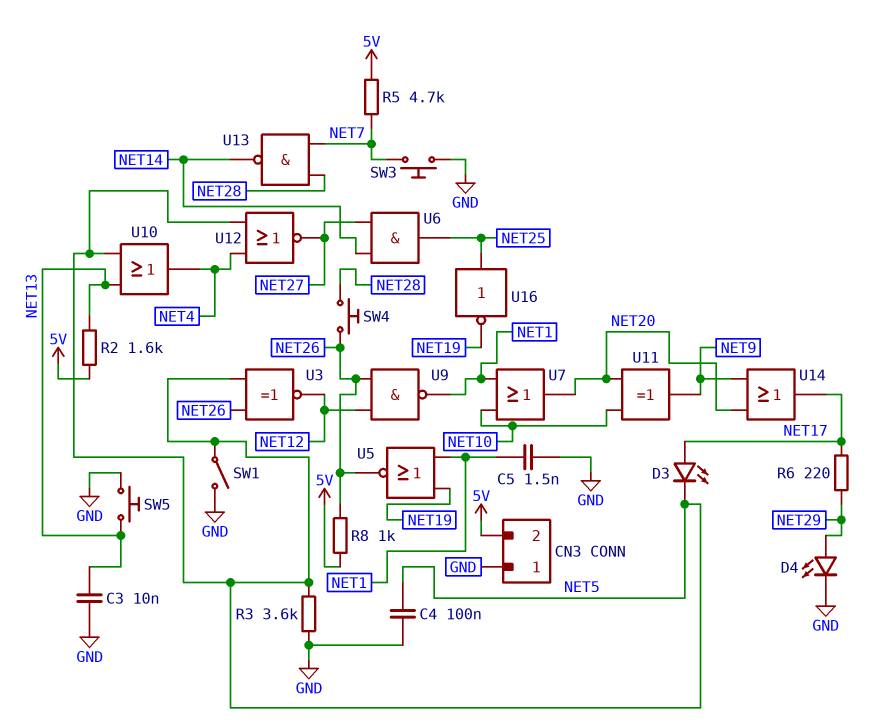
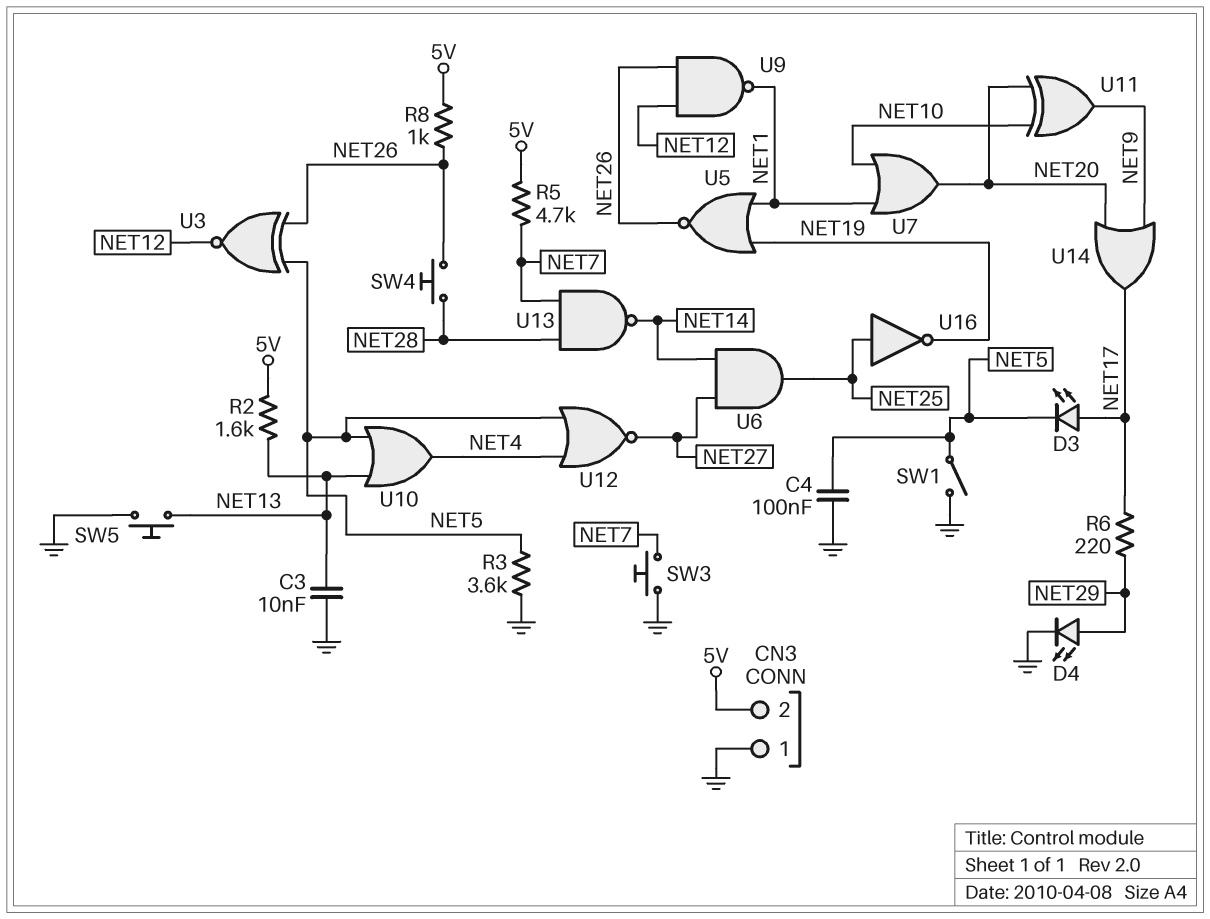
C5: 1.5nF (GND, NET1) -> none

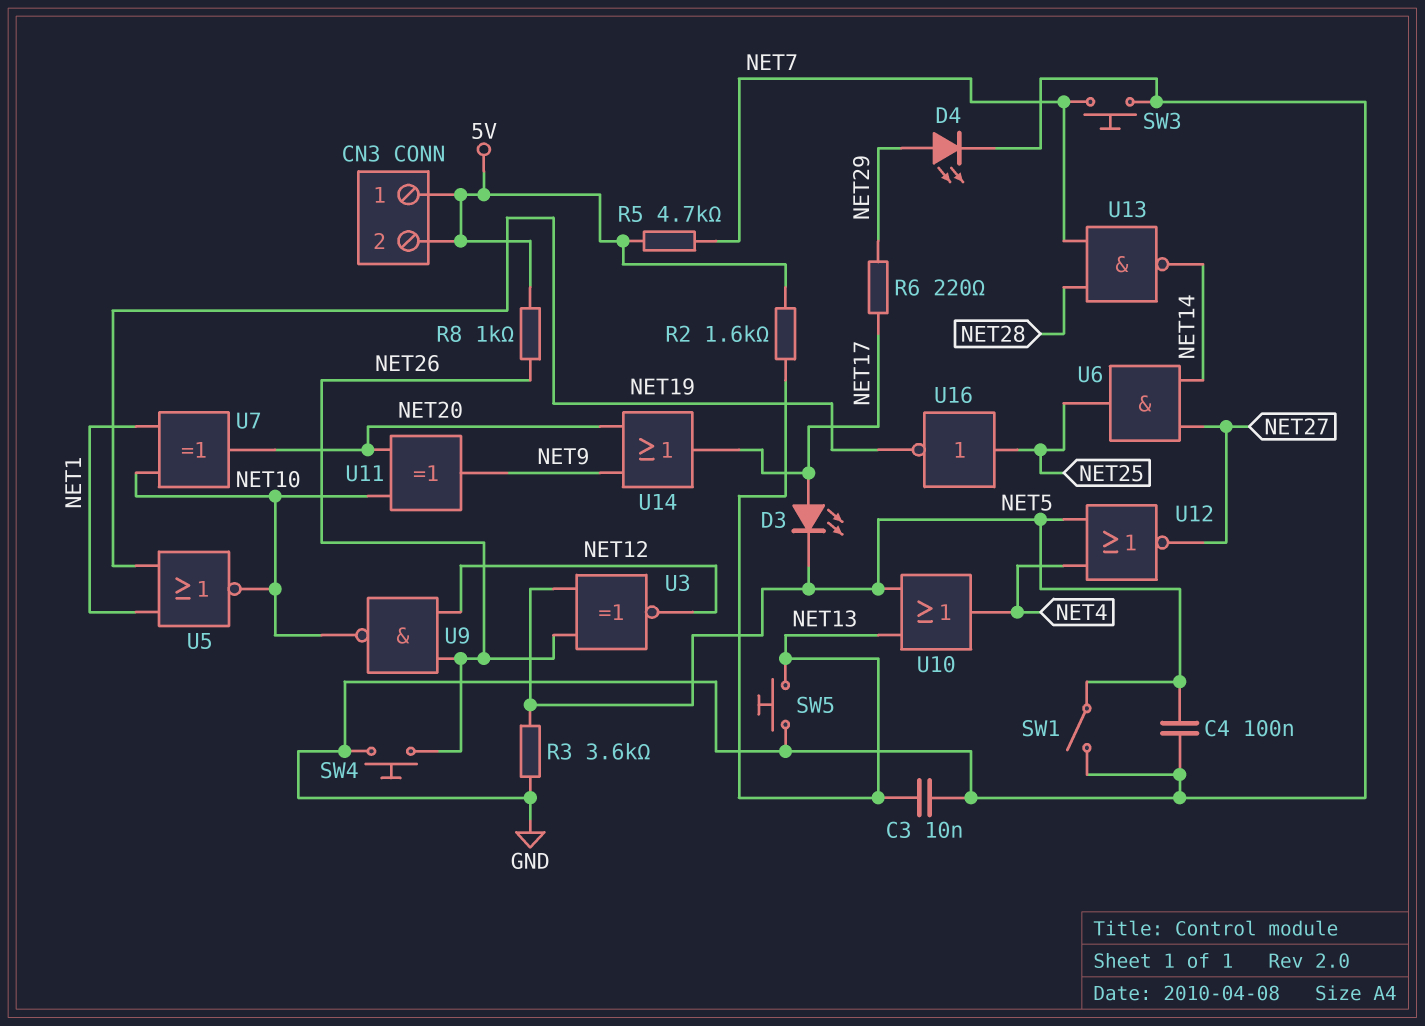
CN3 pin 1: GND -> 5V
SW4: button (NET26, NET28) -> button (GND, NET26)
U5: NOR (in NET1, in NET19, out NET26) -> NOR (in NET1, in NET19, out NET10)
U7: OR (in NET1, in NET10, out NET20) -> XOR (in NET1, in NET10, out NET20)
U9: NAND (in NET12, in NET26, out NET1) -> NAND (in NET12, in NET26, out NET10)

